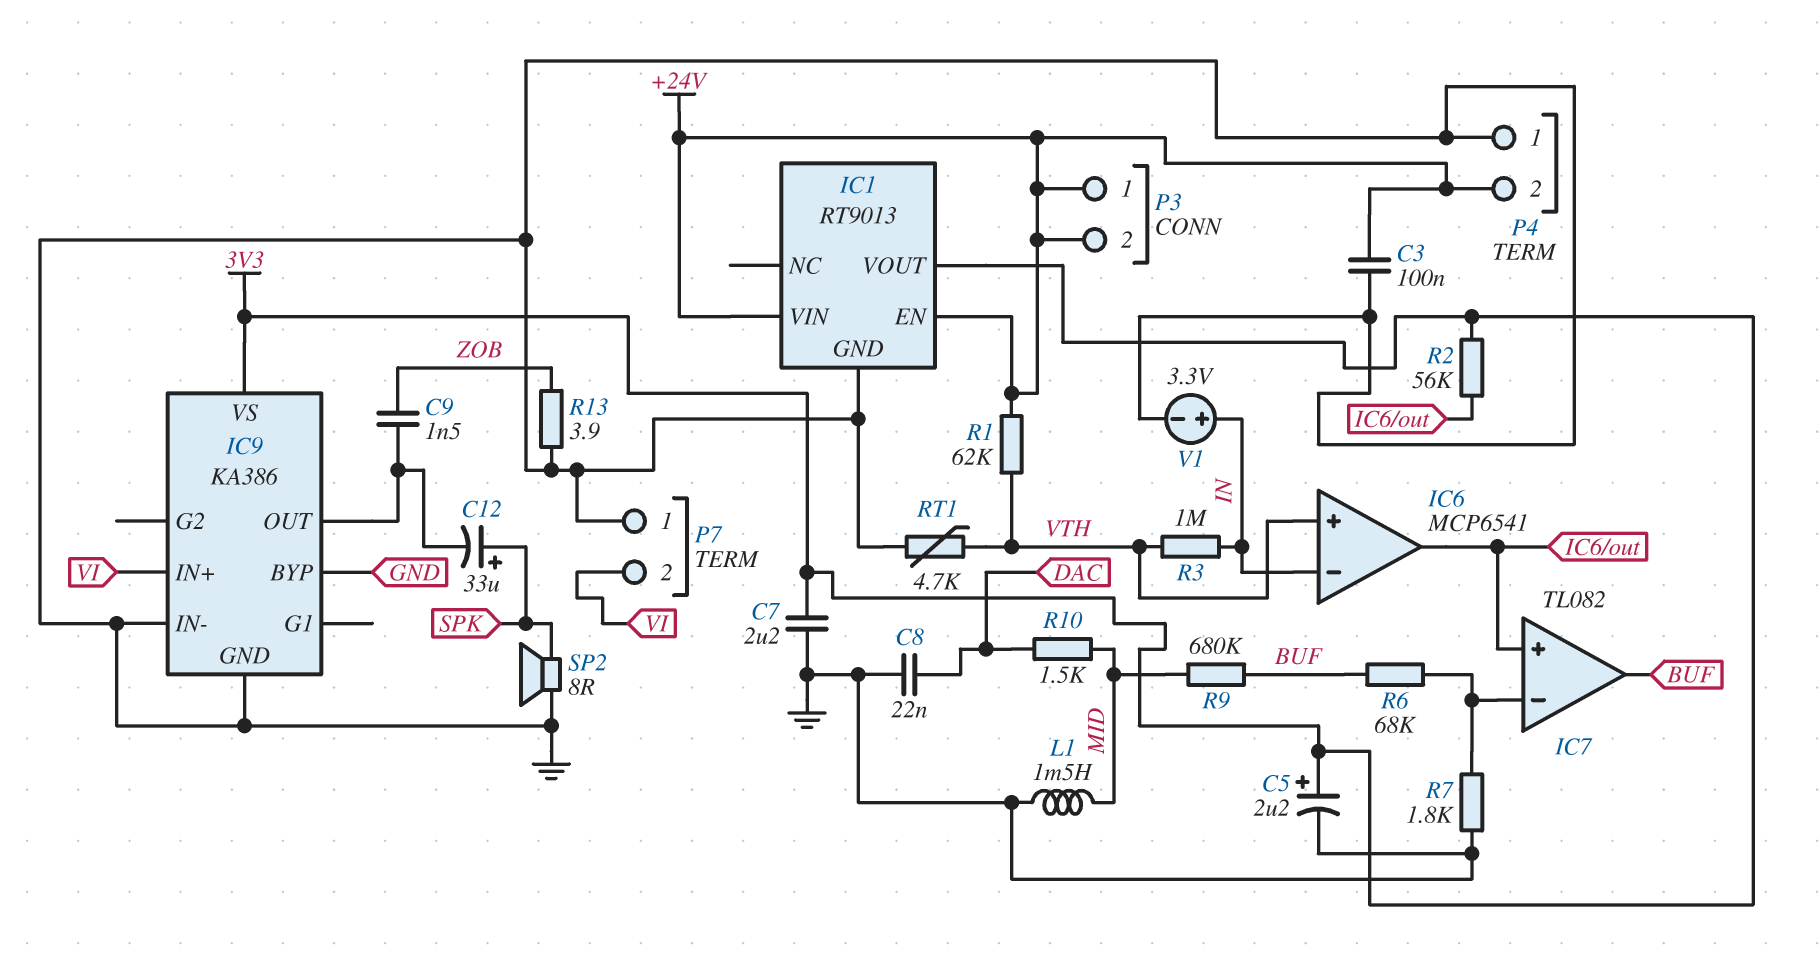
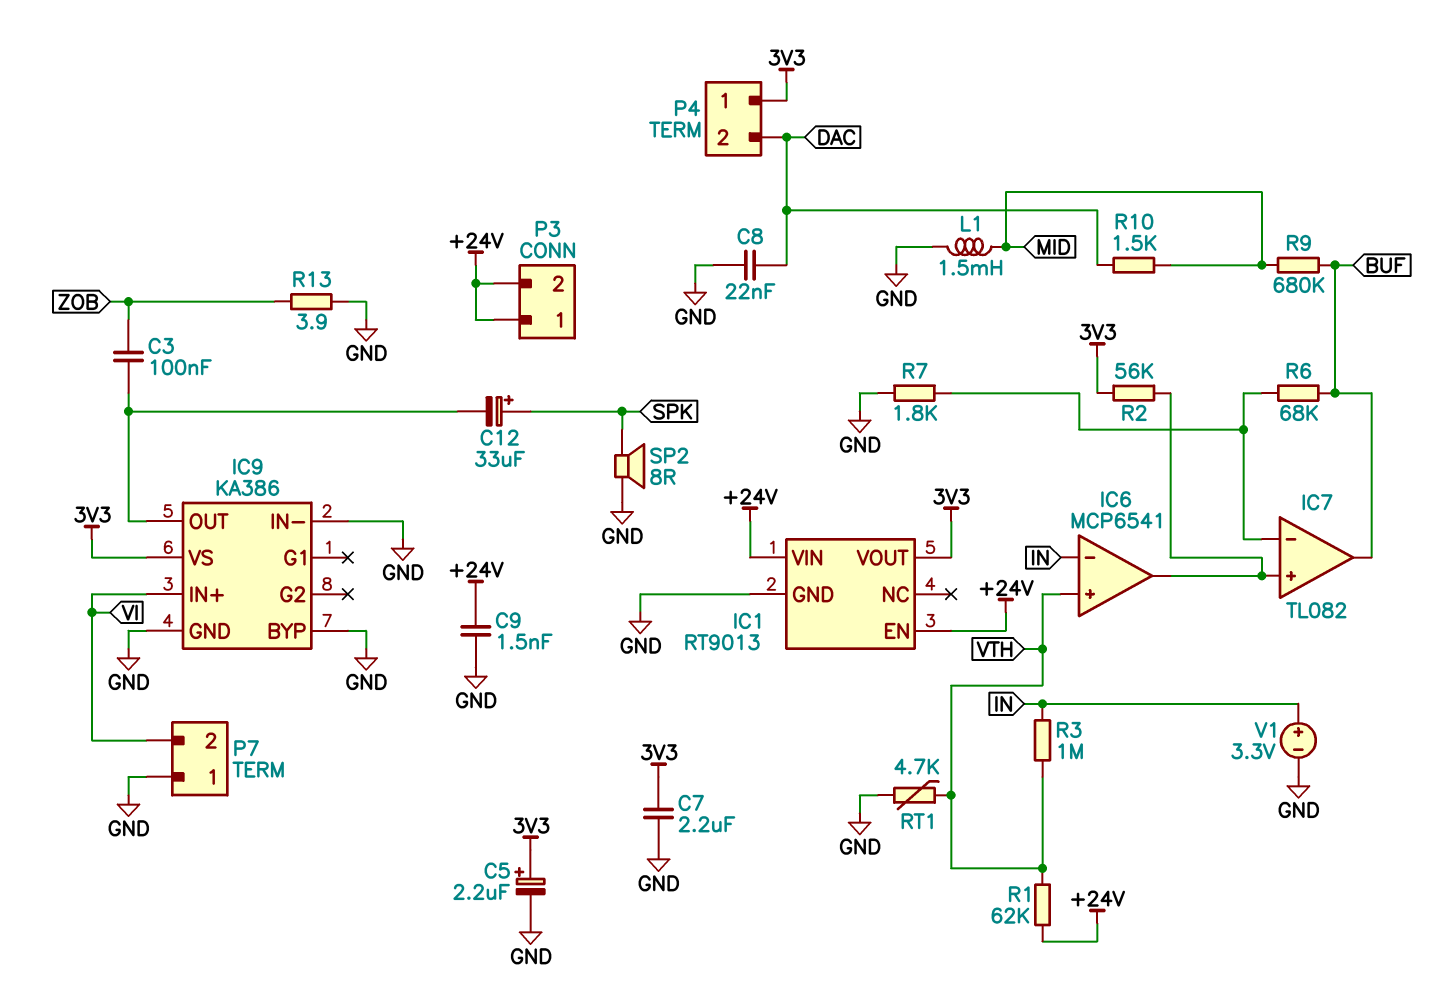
C3: 100nF (+24V, GND) -> 100nF (IC9/OUT, ZOB)
C9: 1.5nF (IC9/OUT, ZOB) -> 1.5nF (+24V, GND)
P4 pin 1: GND -> 3V3
P4 pin 2: +24V -> DAC

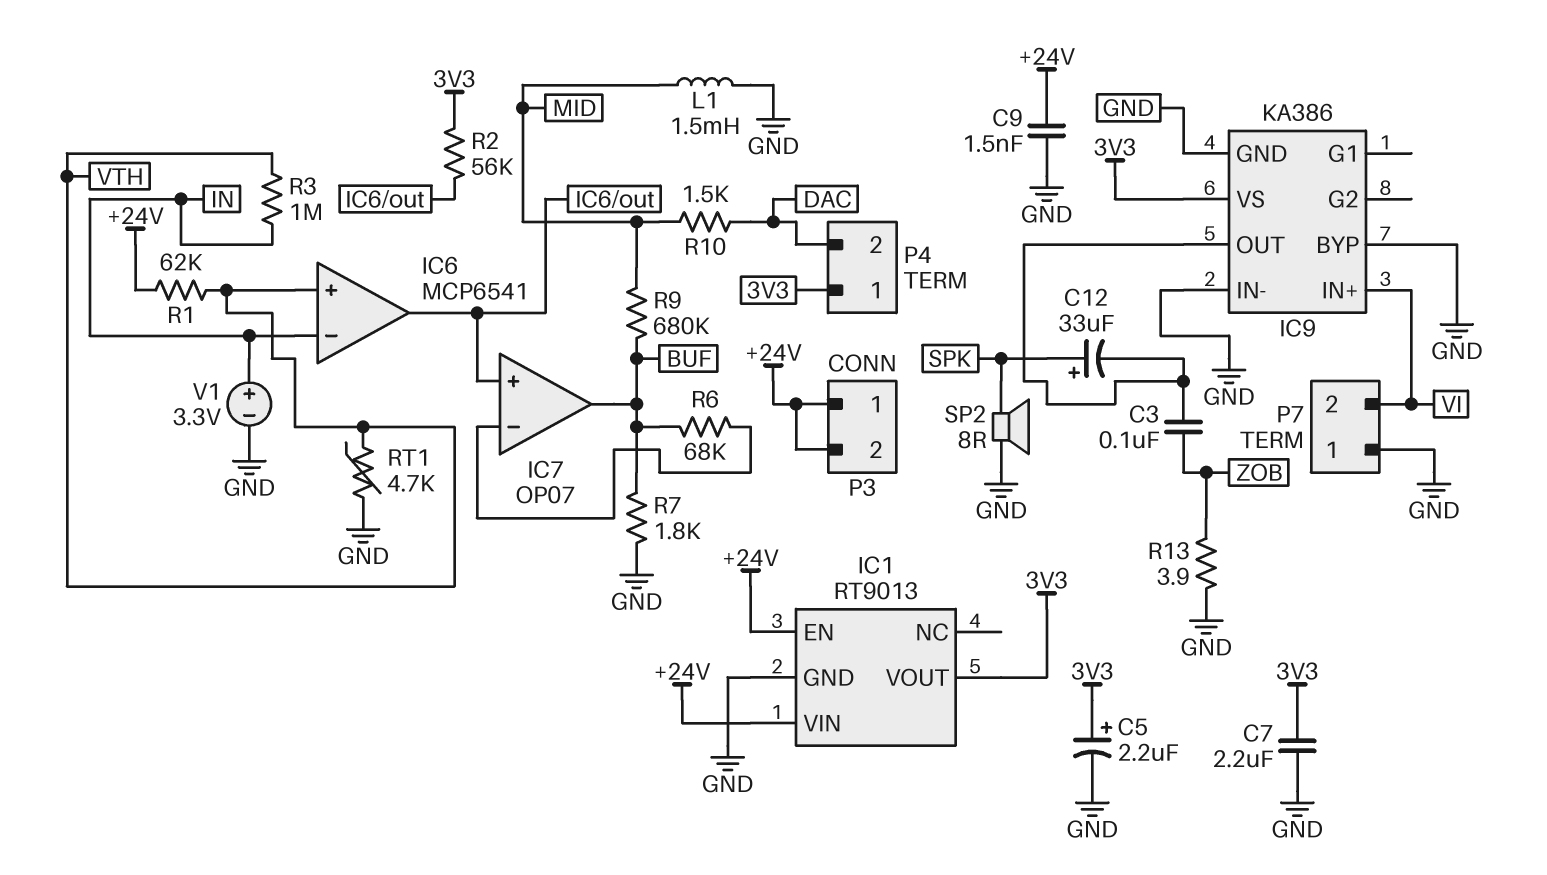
C8: 22nF (DAC, GND) -> none
IC7: TL082 -> OP07
R7: 1.8k (GND, IC7/in-) -> 1.8k (BUF, GND)

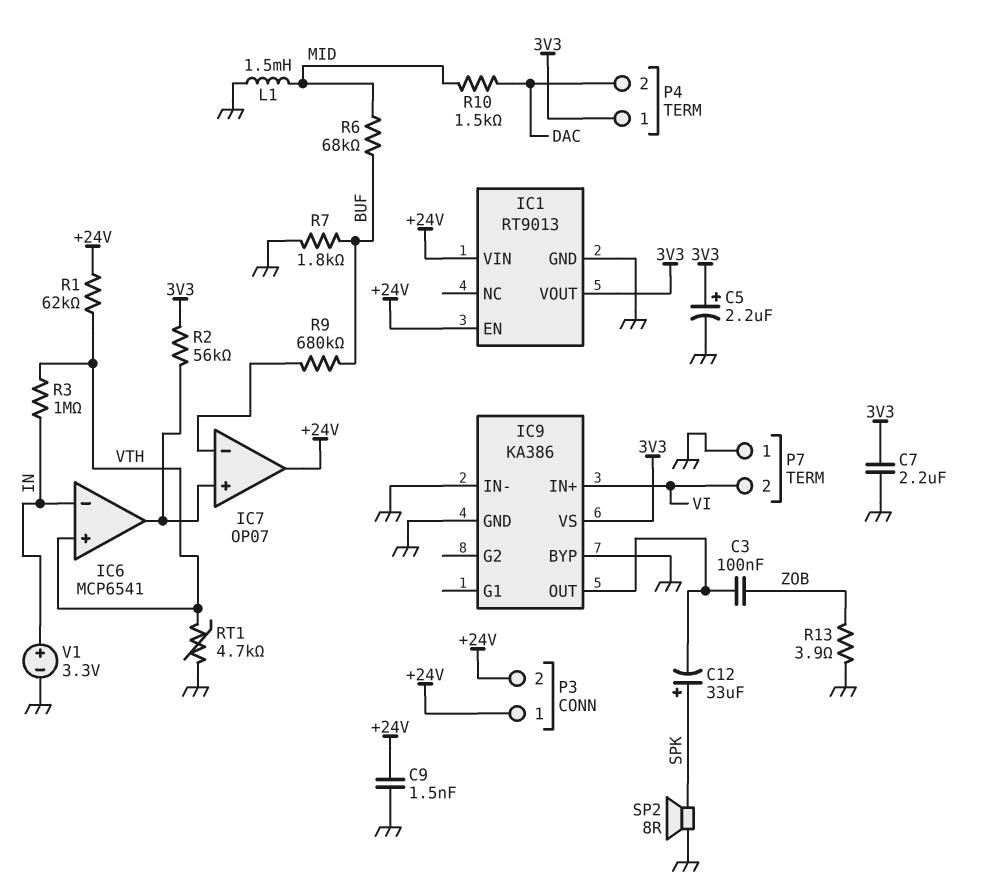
IC7 pin out: BUF -> +24V
R6: 68k (BUF, IC7/in-) -> 68k (BUF, MID)
R9: 680k (BUF, MID) -> 680k (BUF, IC7/in-)

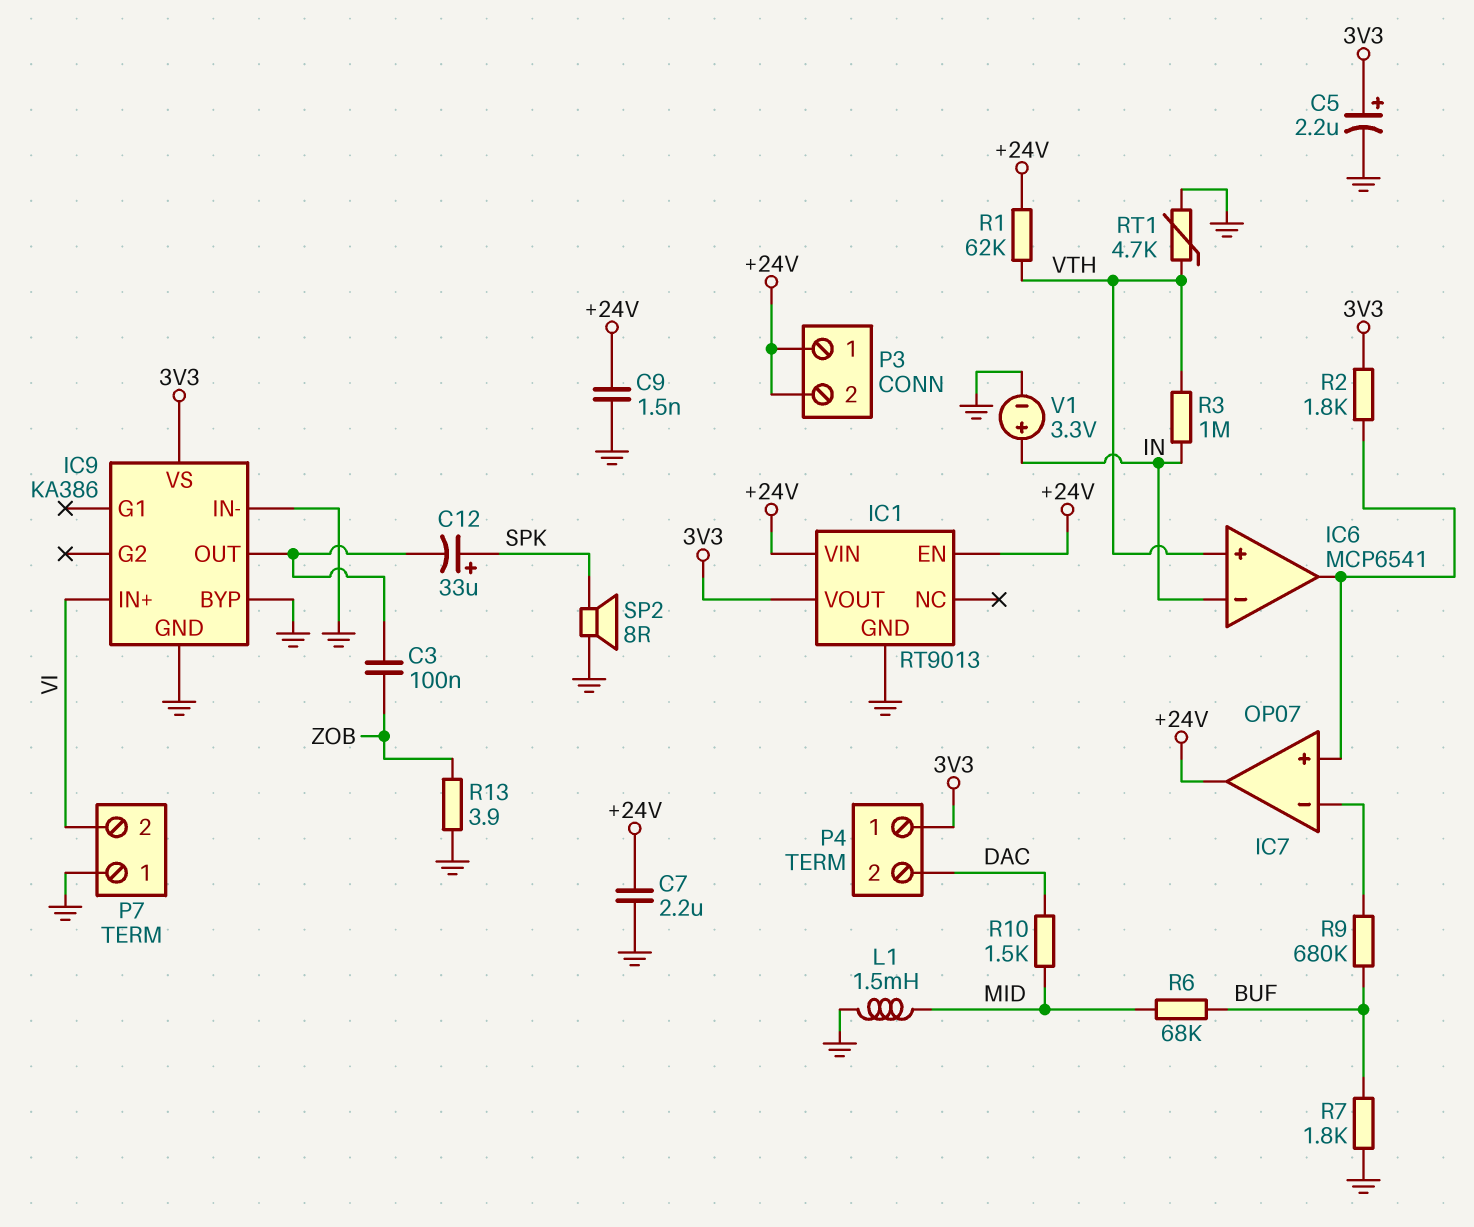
C7: 2.2uF (3V3, GND) -> 2.2uF (+24V, GND)
R2: 56k (3V3, IC6/out) -> 1.8k (3V3, IC6/out)

